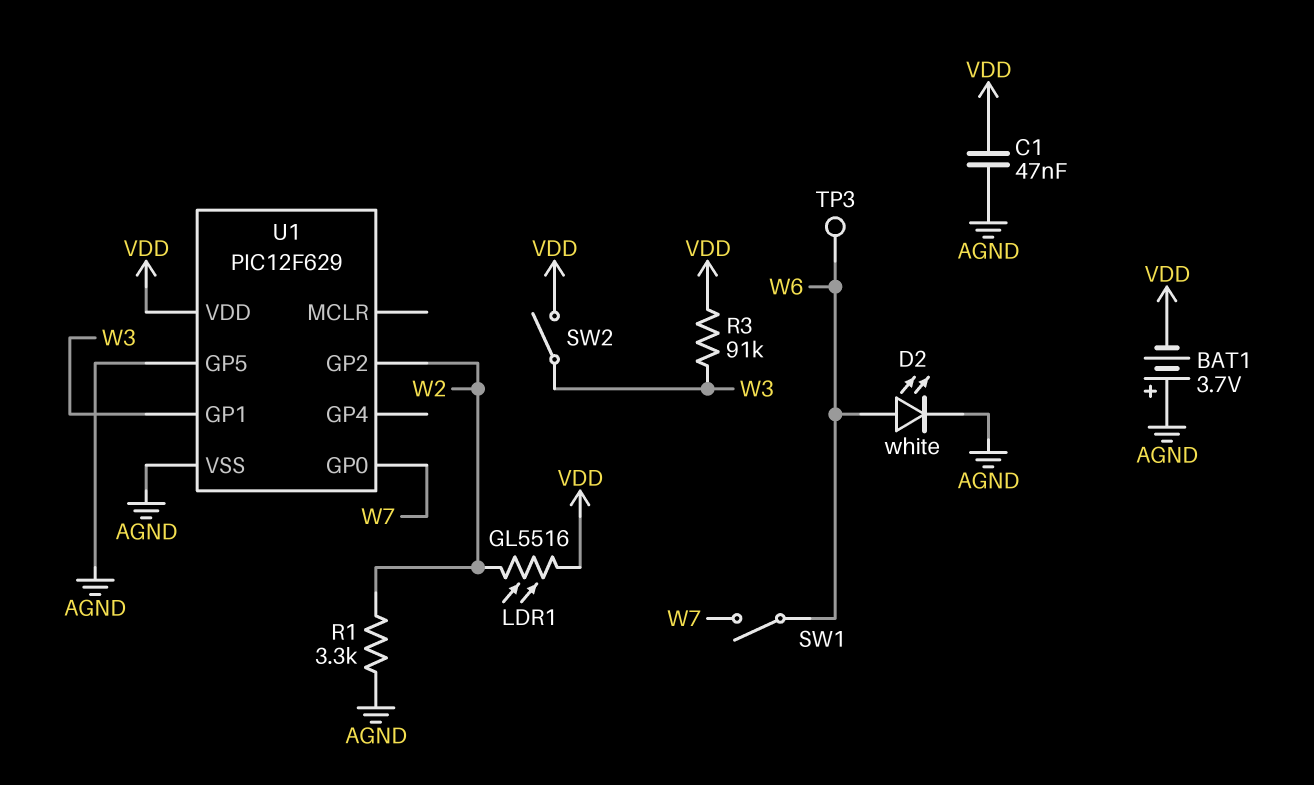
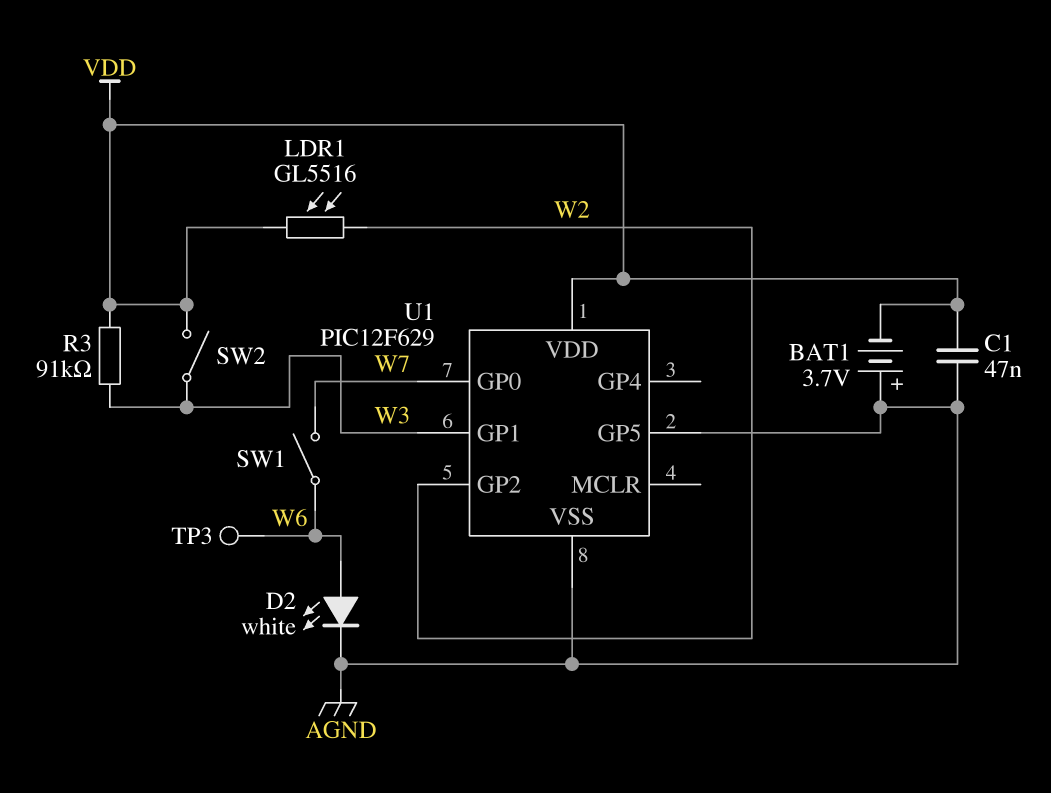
R1: 3.3k (AGND, W2) -> none

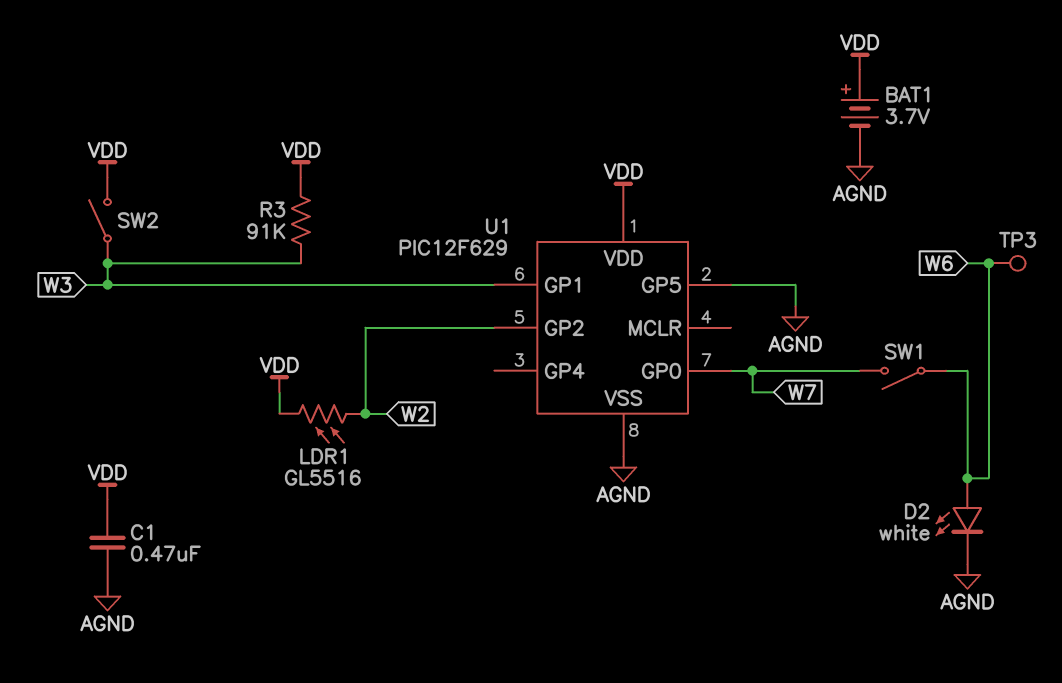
BAT1: 3.7V (plus AGND, minus VDD) -> 3.7V (plus VDD, minus AGND)
C1: 47nF (AGND, VDD) -> 470nF (AGND, VDD)

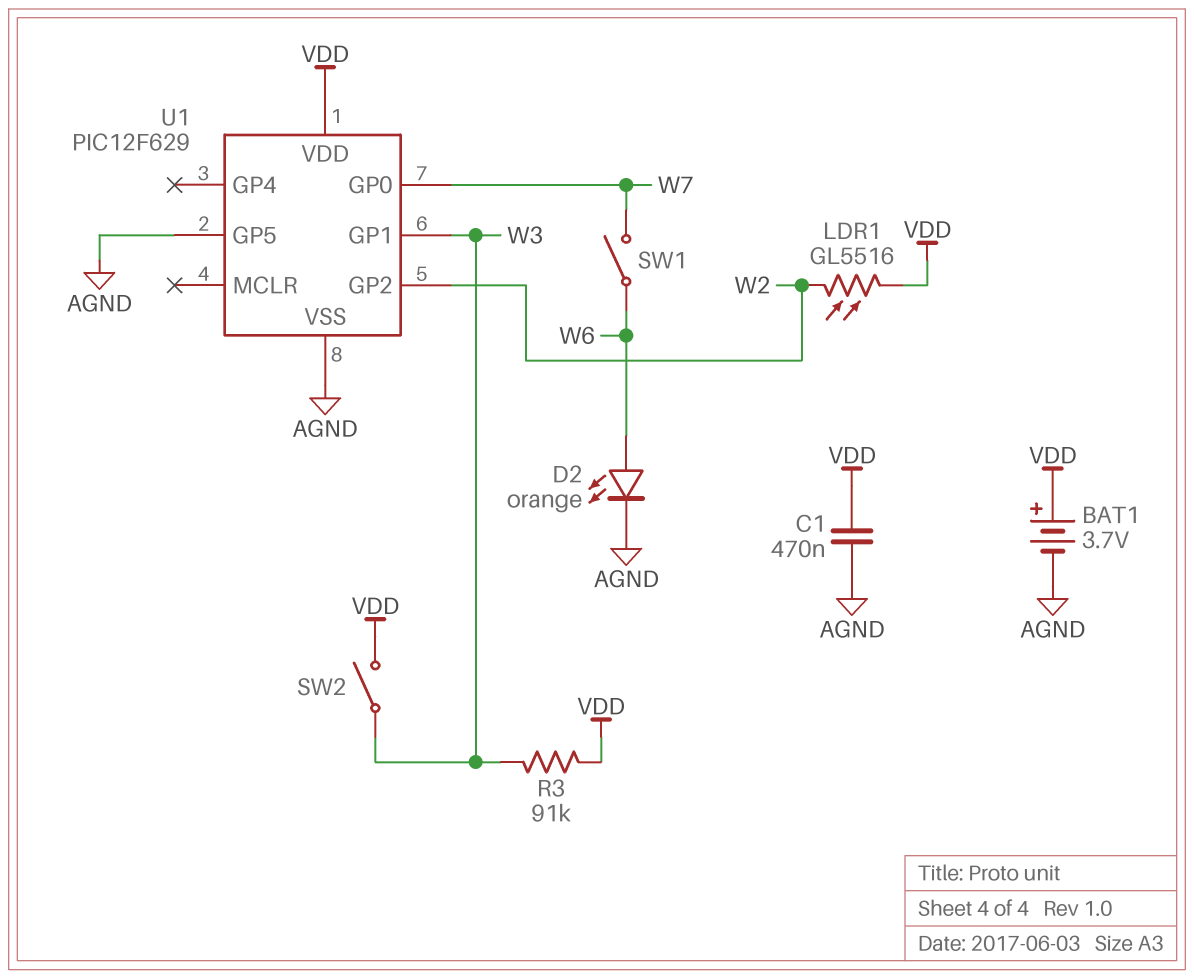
D2: LED white (A W6, K AGND) -> LED orange (A W6, K AGND)
TP3: test point (W6) -> none

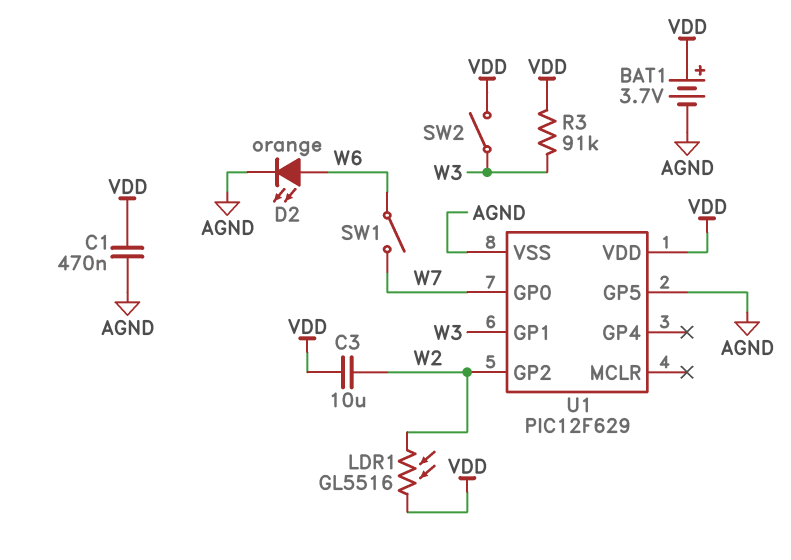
C3: none -> 10uF (VDD, W2)

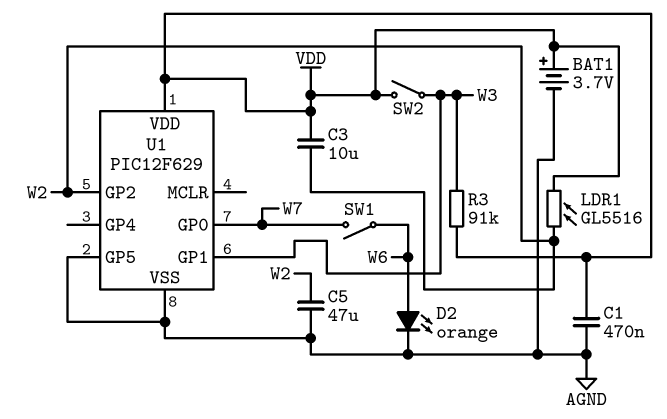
C5: none -> 47uF (AGND, W2)

